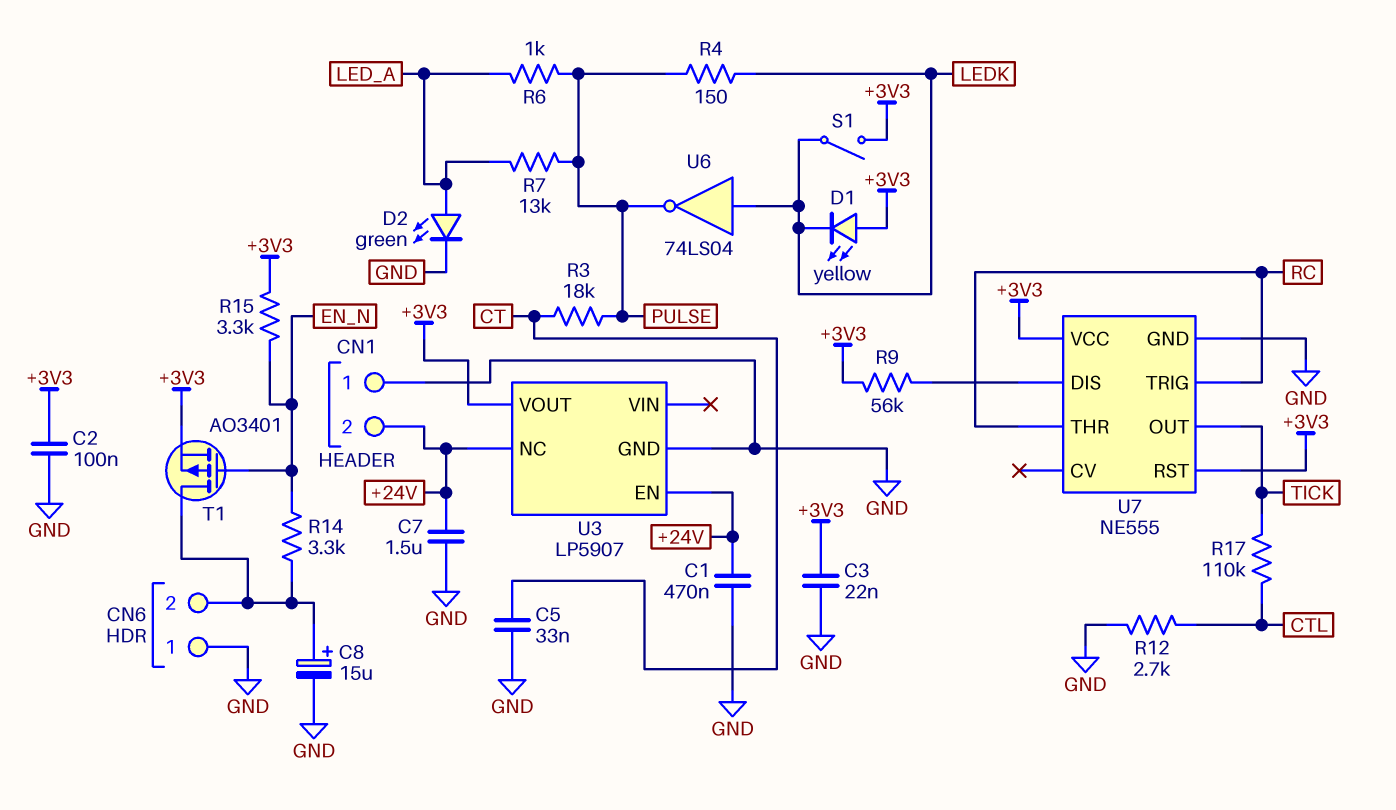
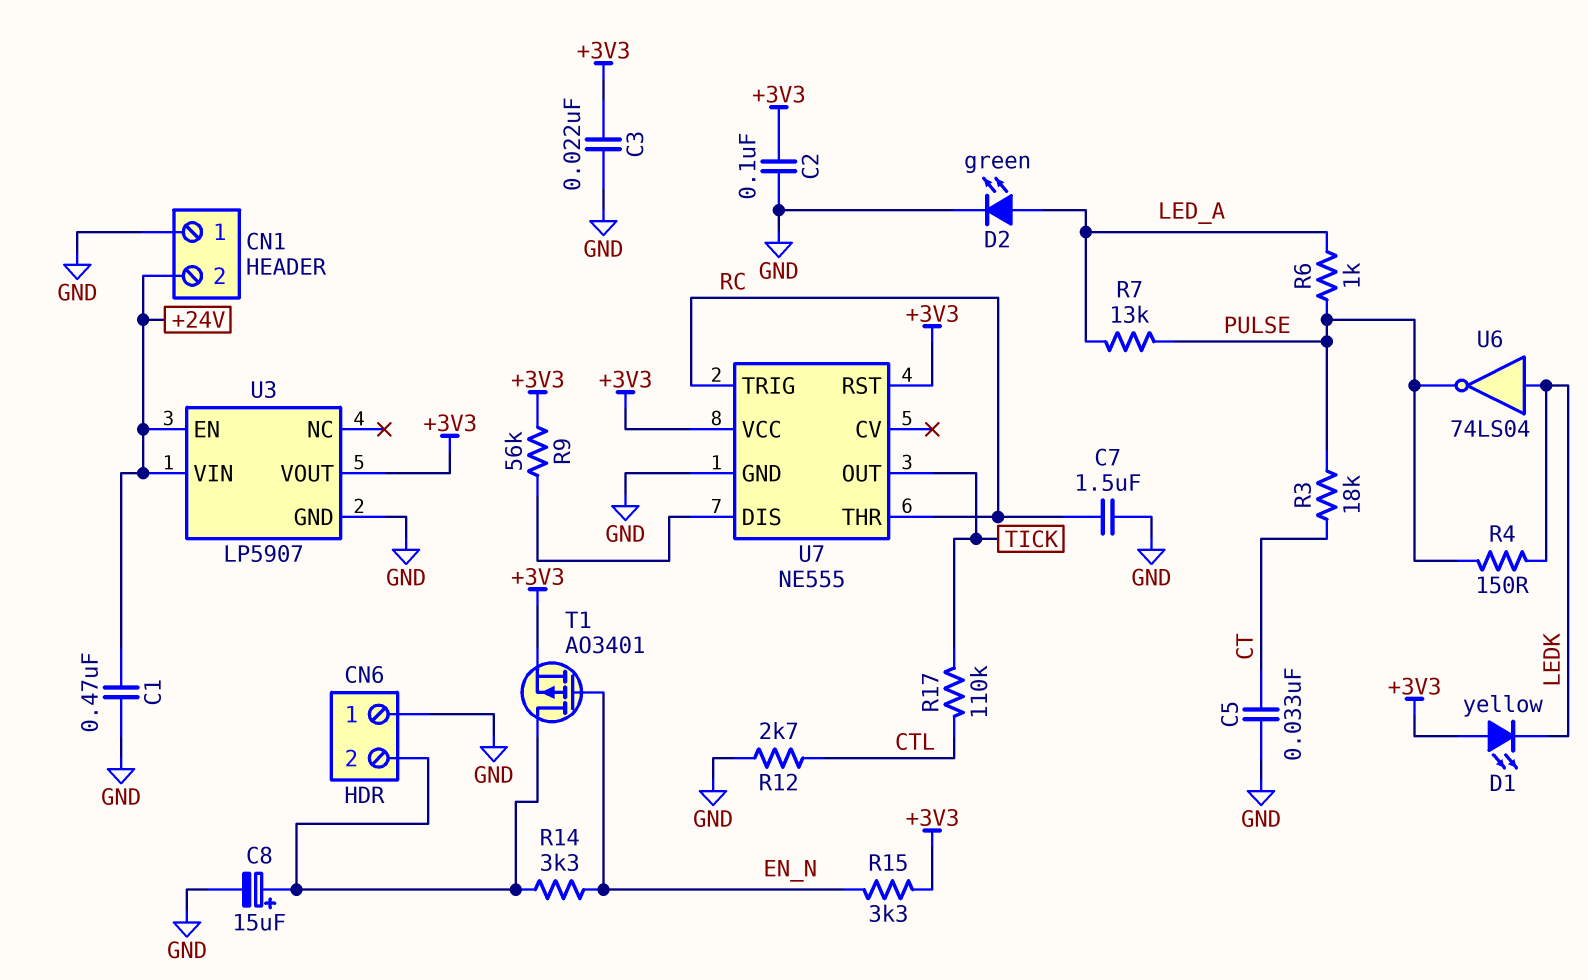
C7: 1.5uF (+24V, GND) -> 1.5uF (GND, RC)
S1: switch (+3V3, LEDK) -> none
U3 pin NC: +24V -> none
U3 pin VIN: none -> +24V

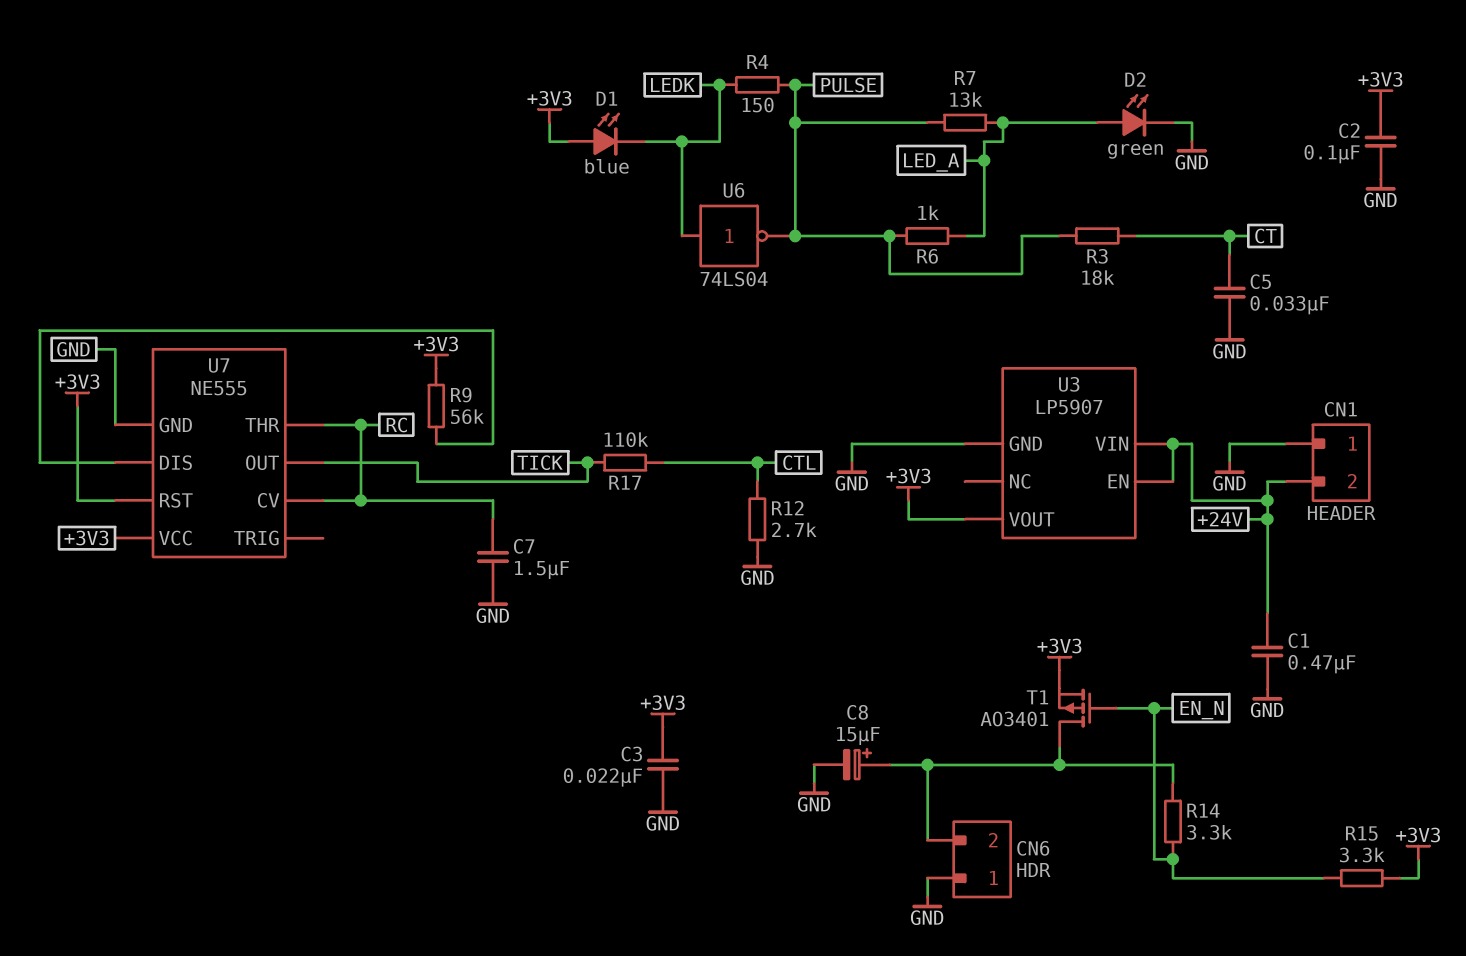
D1: LED yellow (A +3V3, K LEDK) -> LED blue (A +3V3, K LEDK)
U7 pin CV: none -> RC
U7 pin TRIG: RC -> none

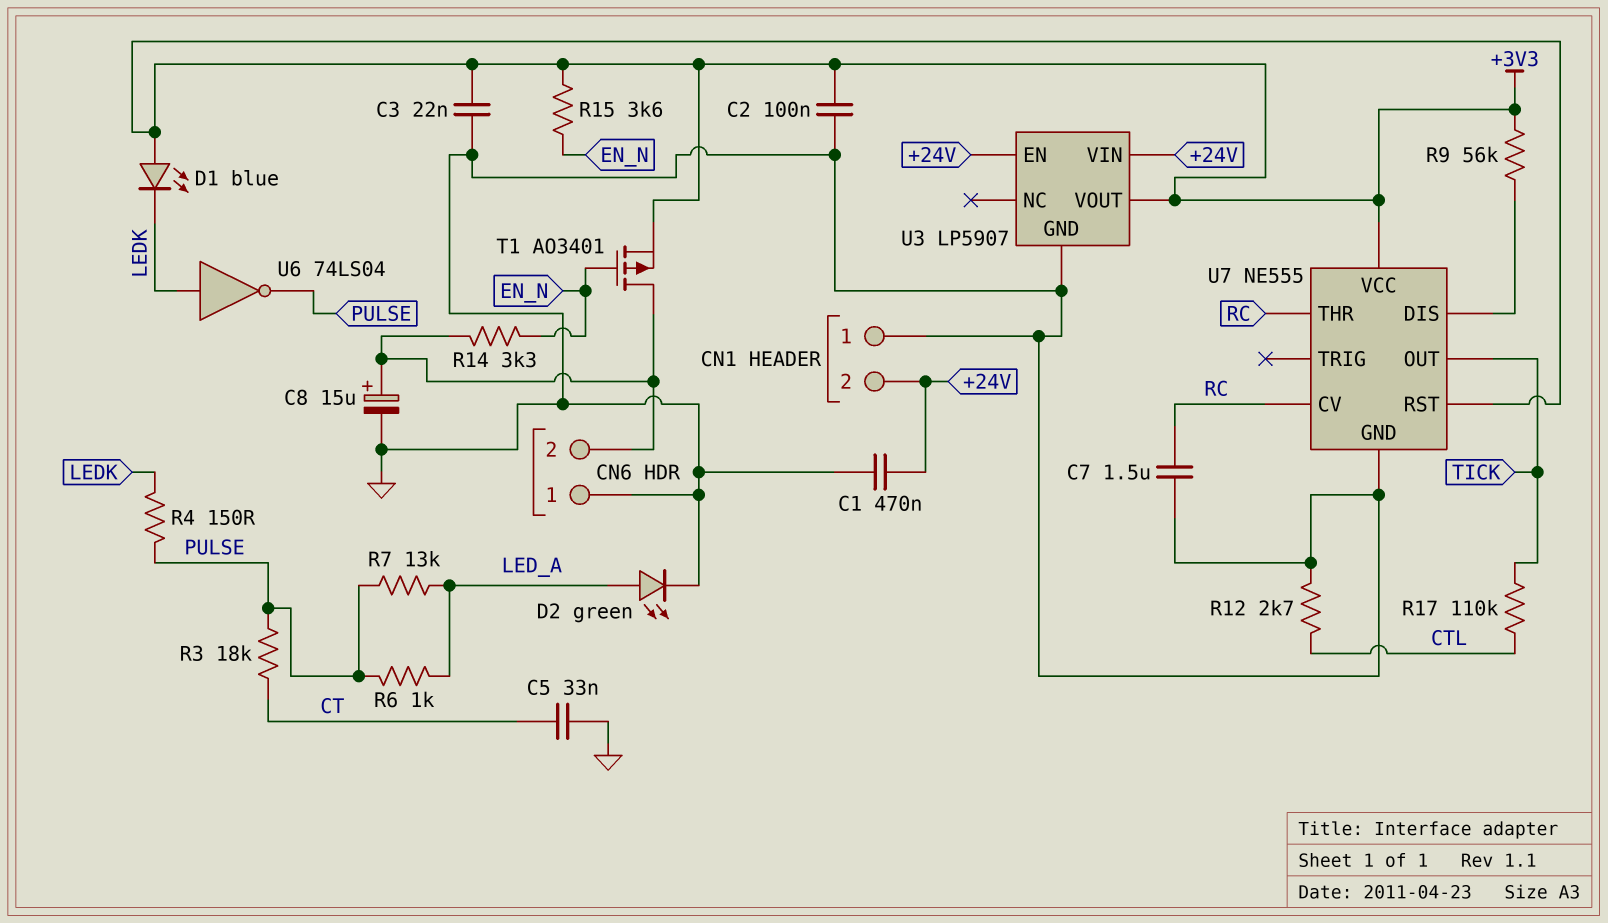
R15: 3.3k (+3V3, EN_N) -> 3.6k (+3V3, EN_N)

